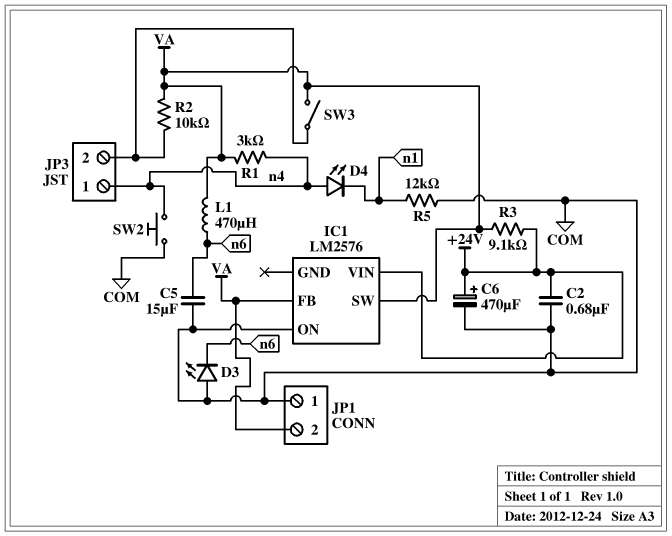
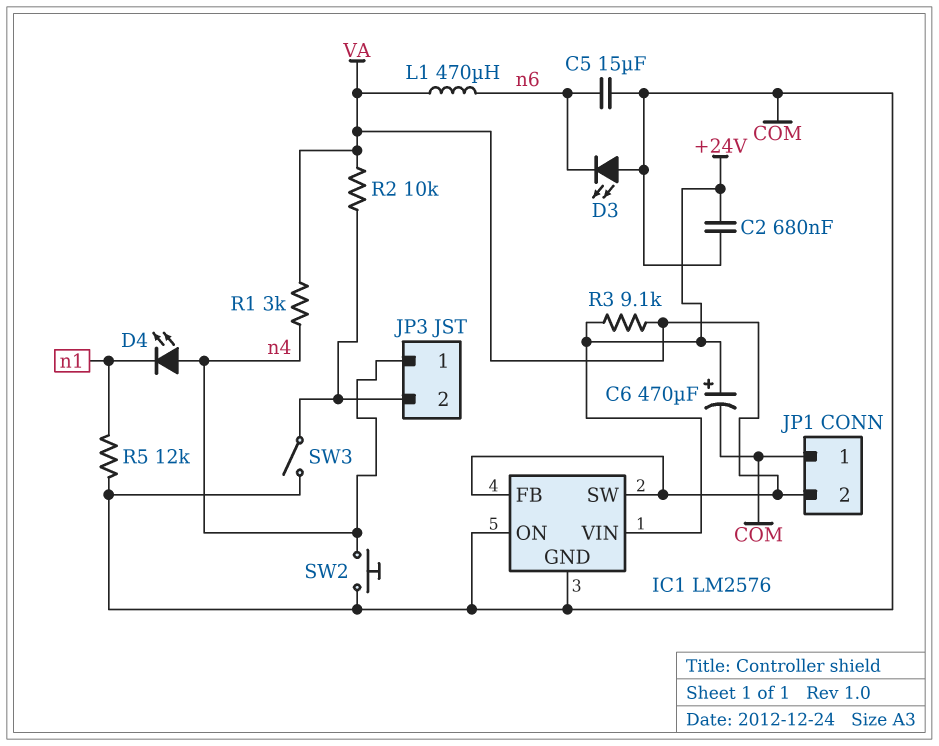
IC1 pin GND: none -> COM
SW3: switch (JP3/2, VA) -> switch (COM, JP3/2)

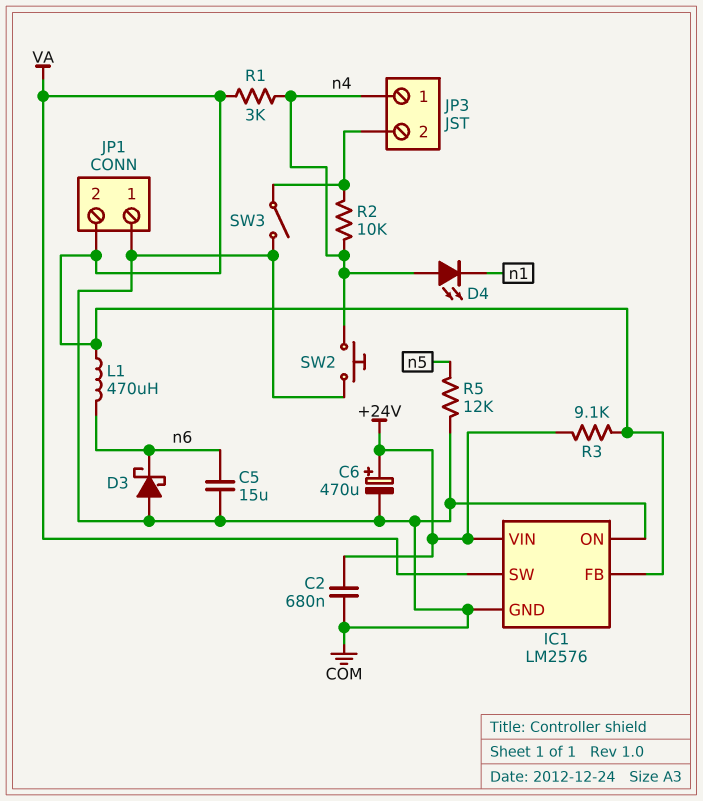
D3: LED (A COM, K n6) -> schottky (A COM, K n6)
R2: 10k (JP3/2, VA) -> 10k (JP3/2, n4)
R5: 12k (COM, n1) -> 12k (COM, n5)

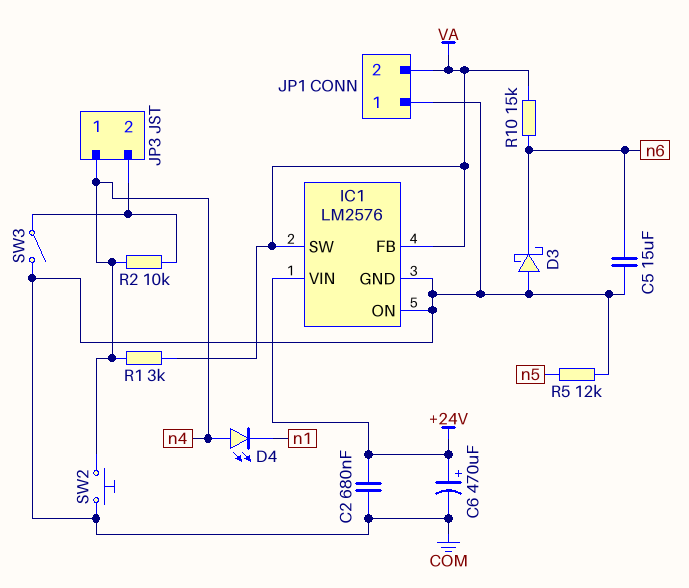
L1: 470uH (VA, n6) -> none
R3: 9.1k (+24V, VA) -> none
R10: none -> 15k (VA, n6)

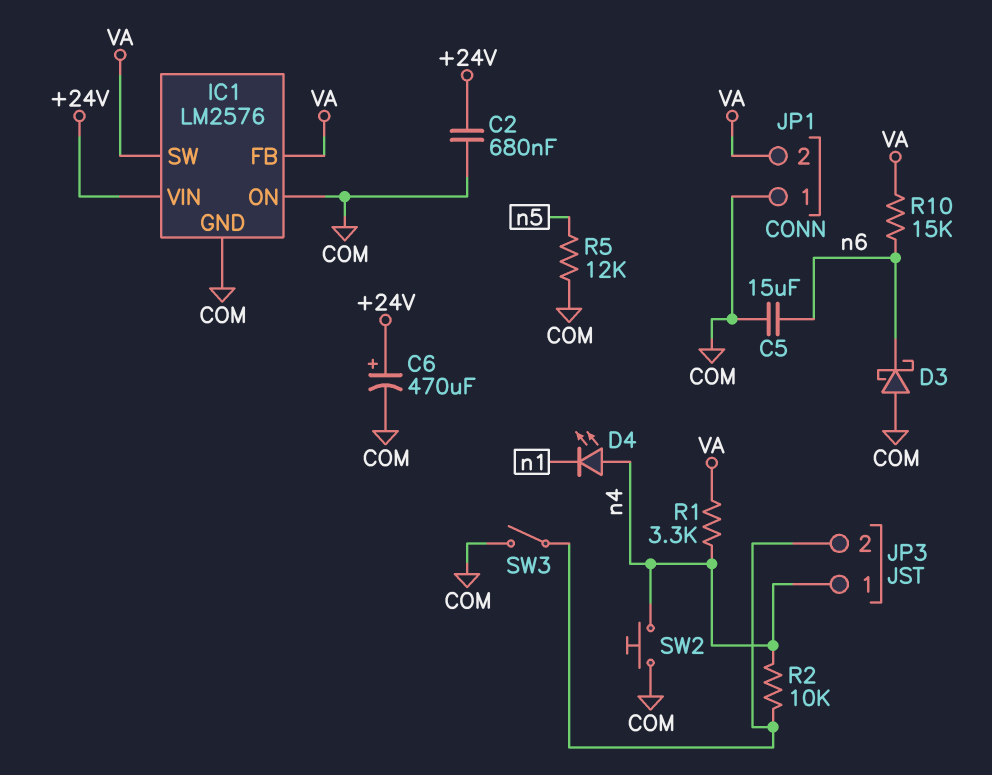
R1: 3k (VA, n4) -> 3.3k (VA, n4)

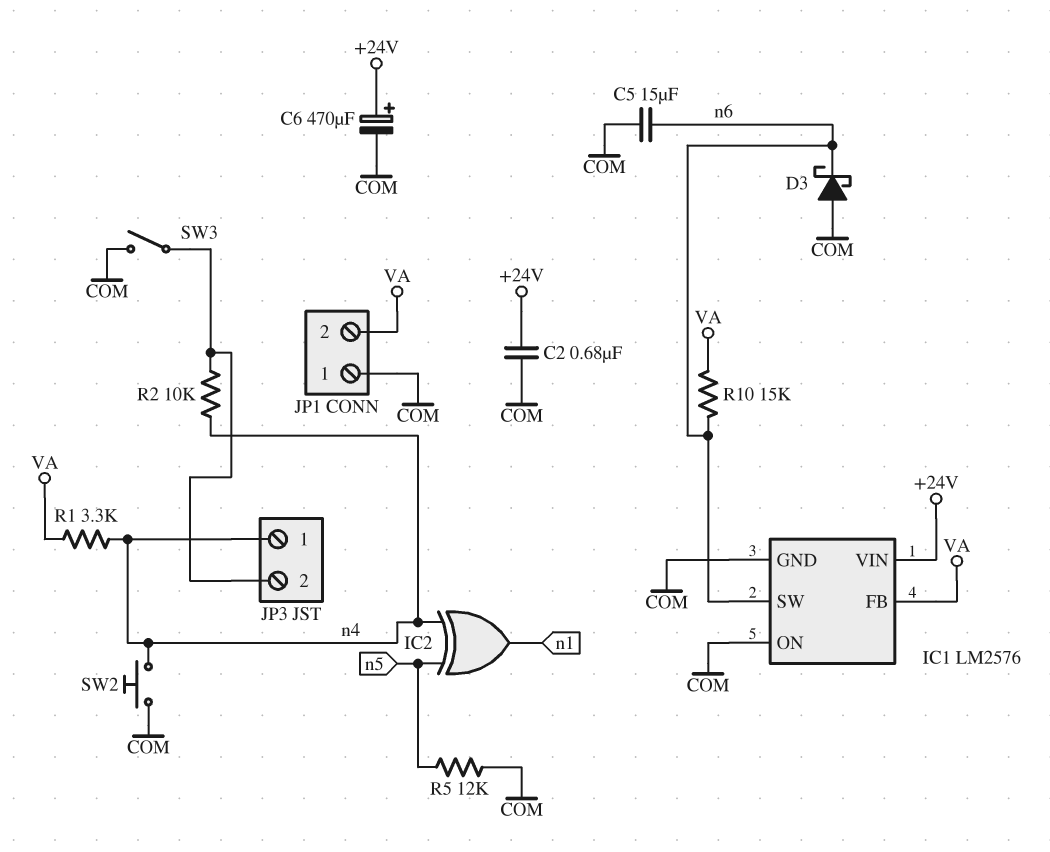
D4: LED (A n4, K n1) -> none
IC1 pin SW: VA -> n6
IC2: none -> XOR (in n4, in n5, out n1)

